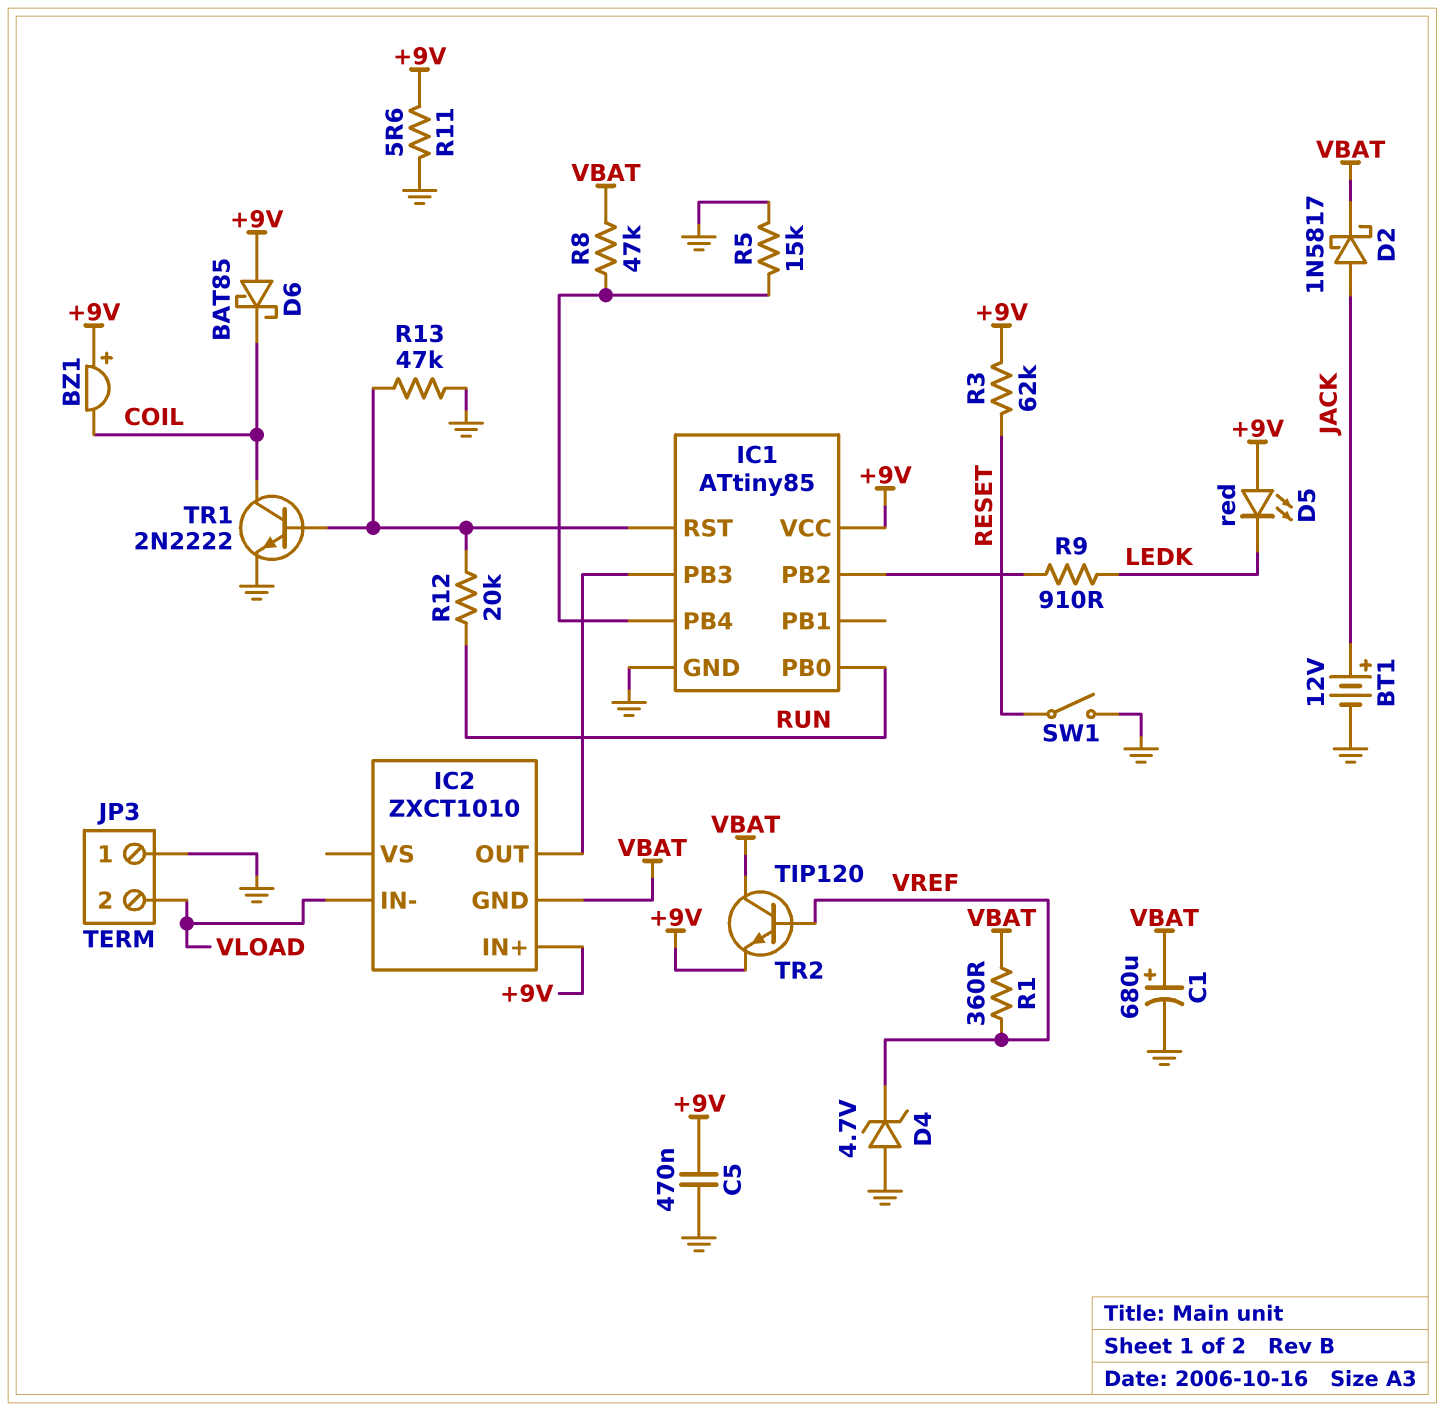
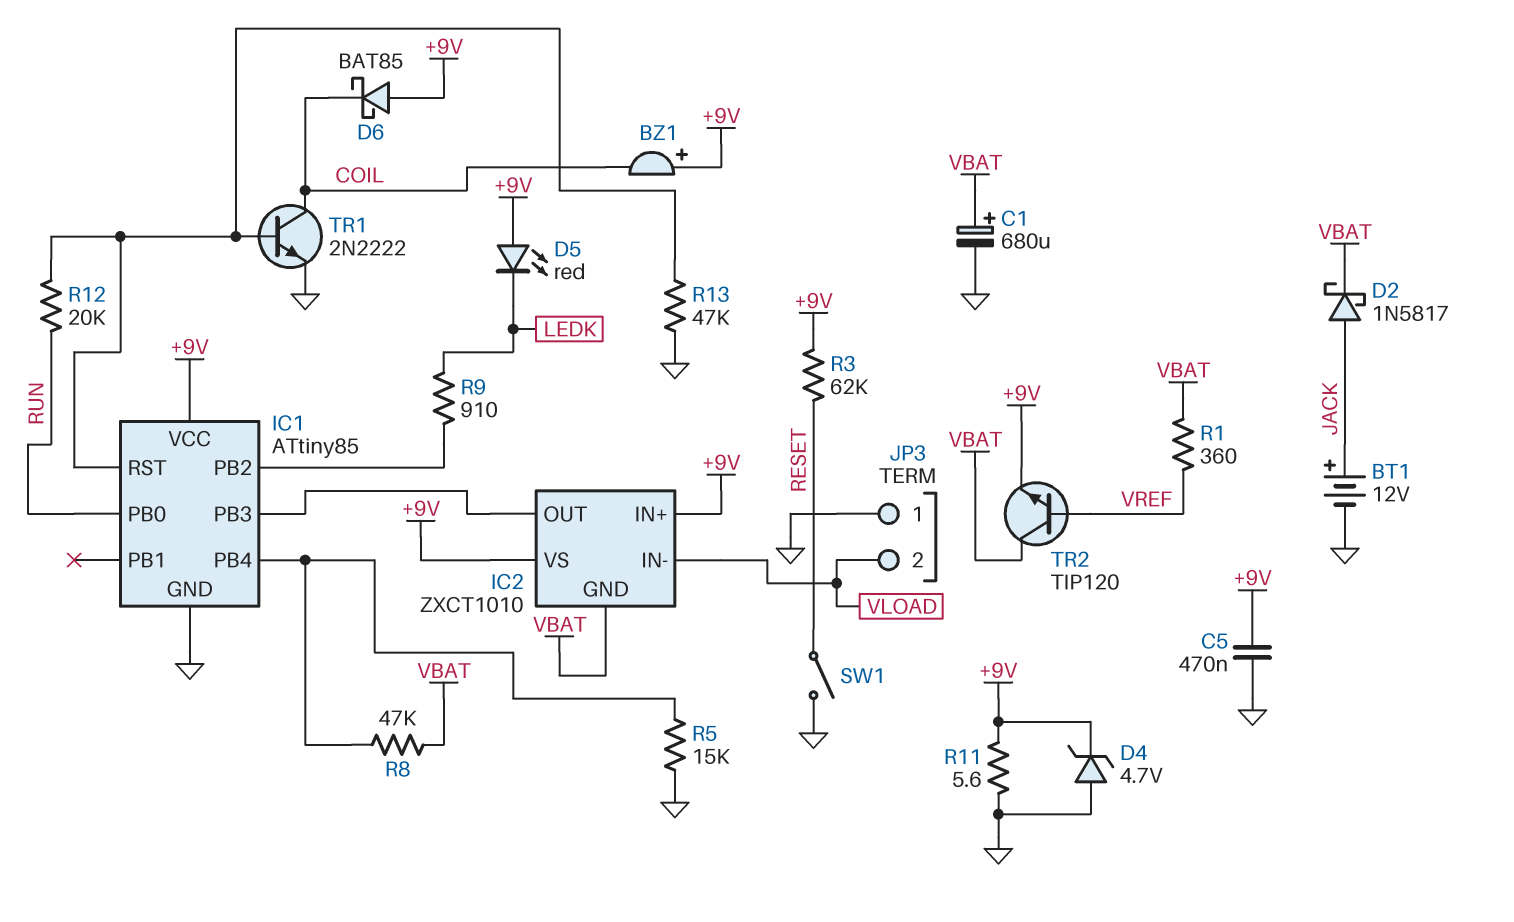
D4: zener 4.7V (A GND, K VREF) -> zener 4.7V (A GND, K +9V)
IC2 pin VS: none -> +9V

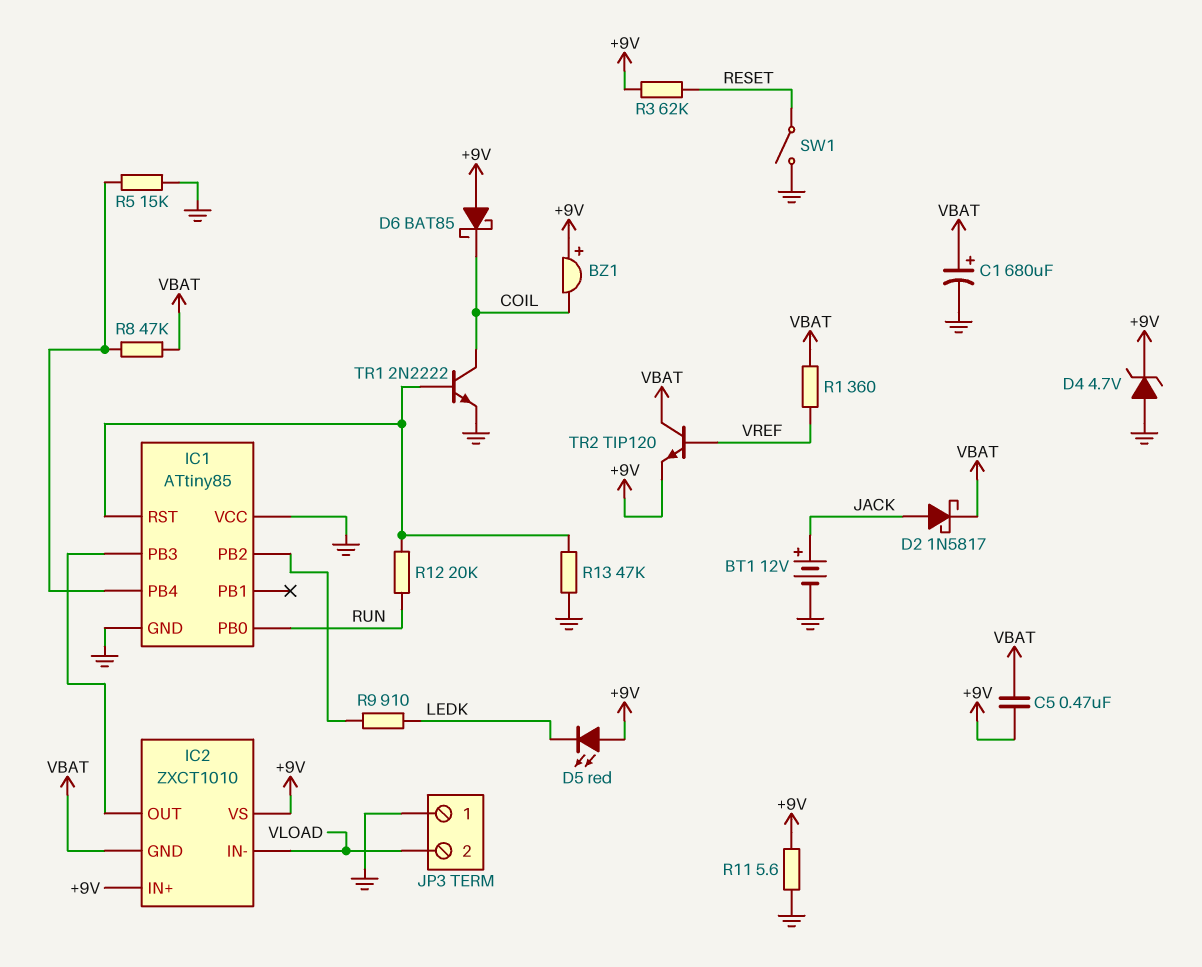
C5: 470nF (+9V, GND) -> 470nF (+9V, VBAT)
IC1 pin VCC: +9V -> GND

